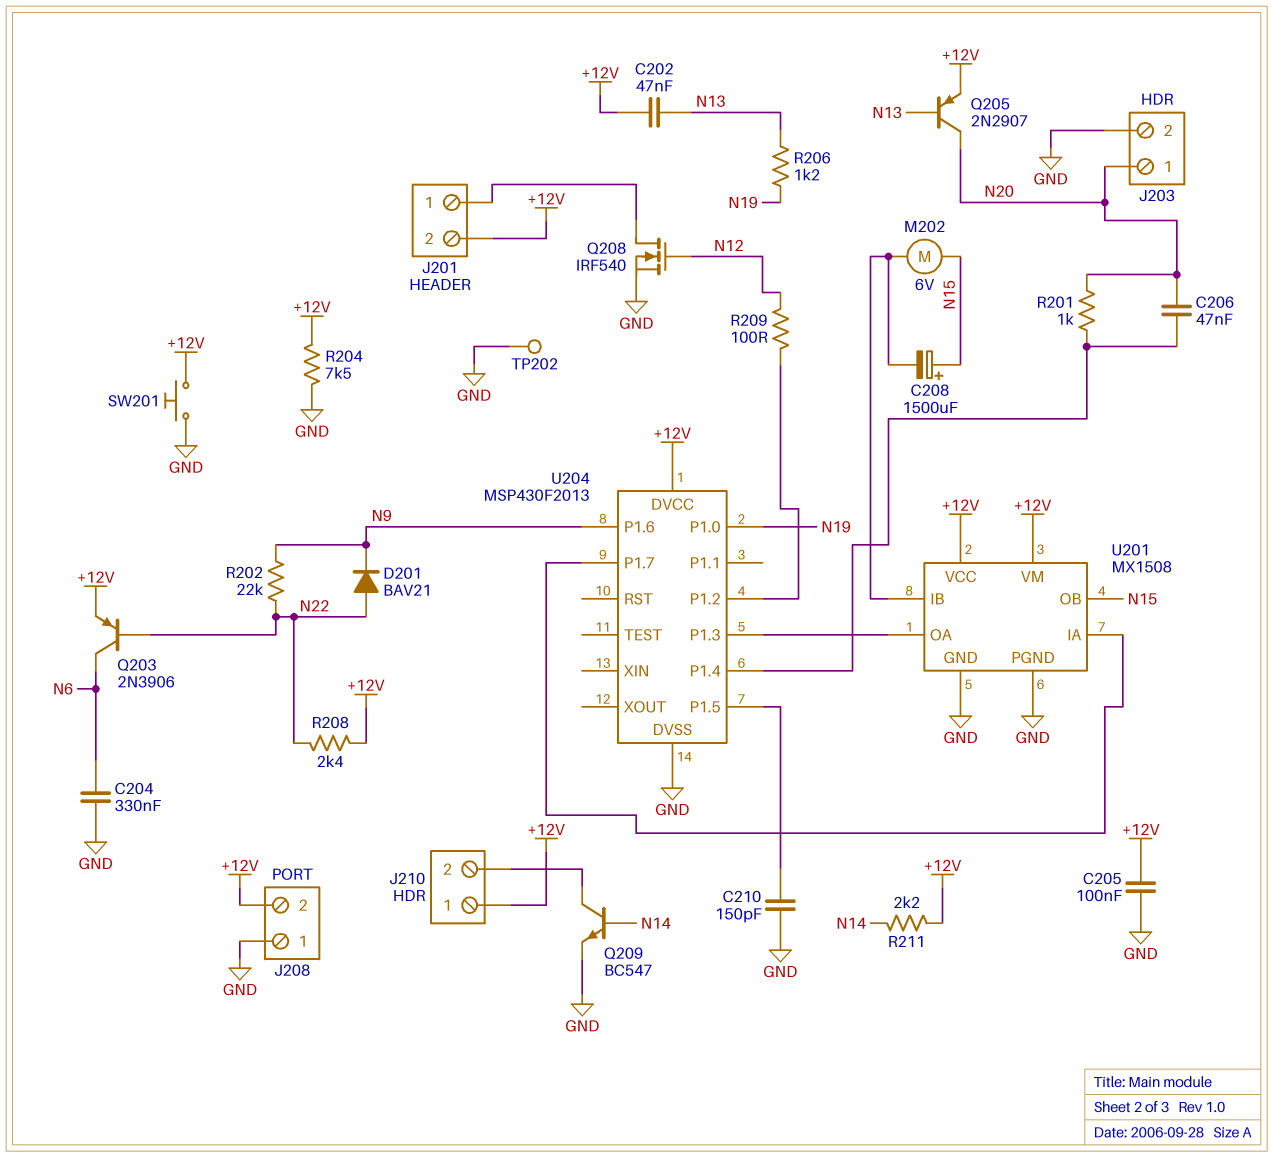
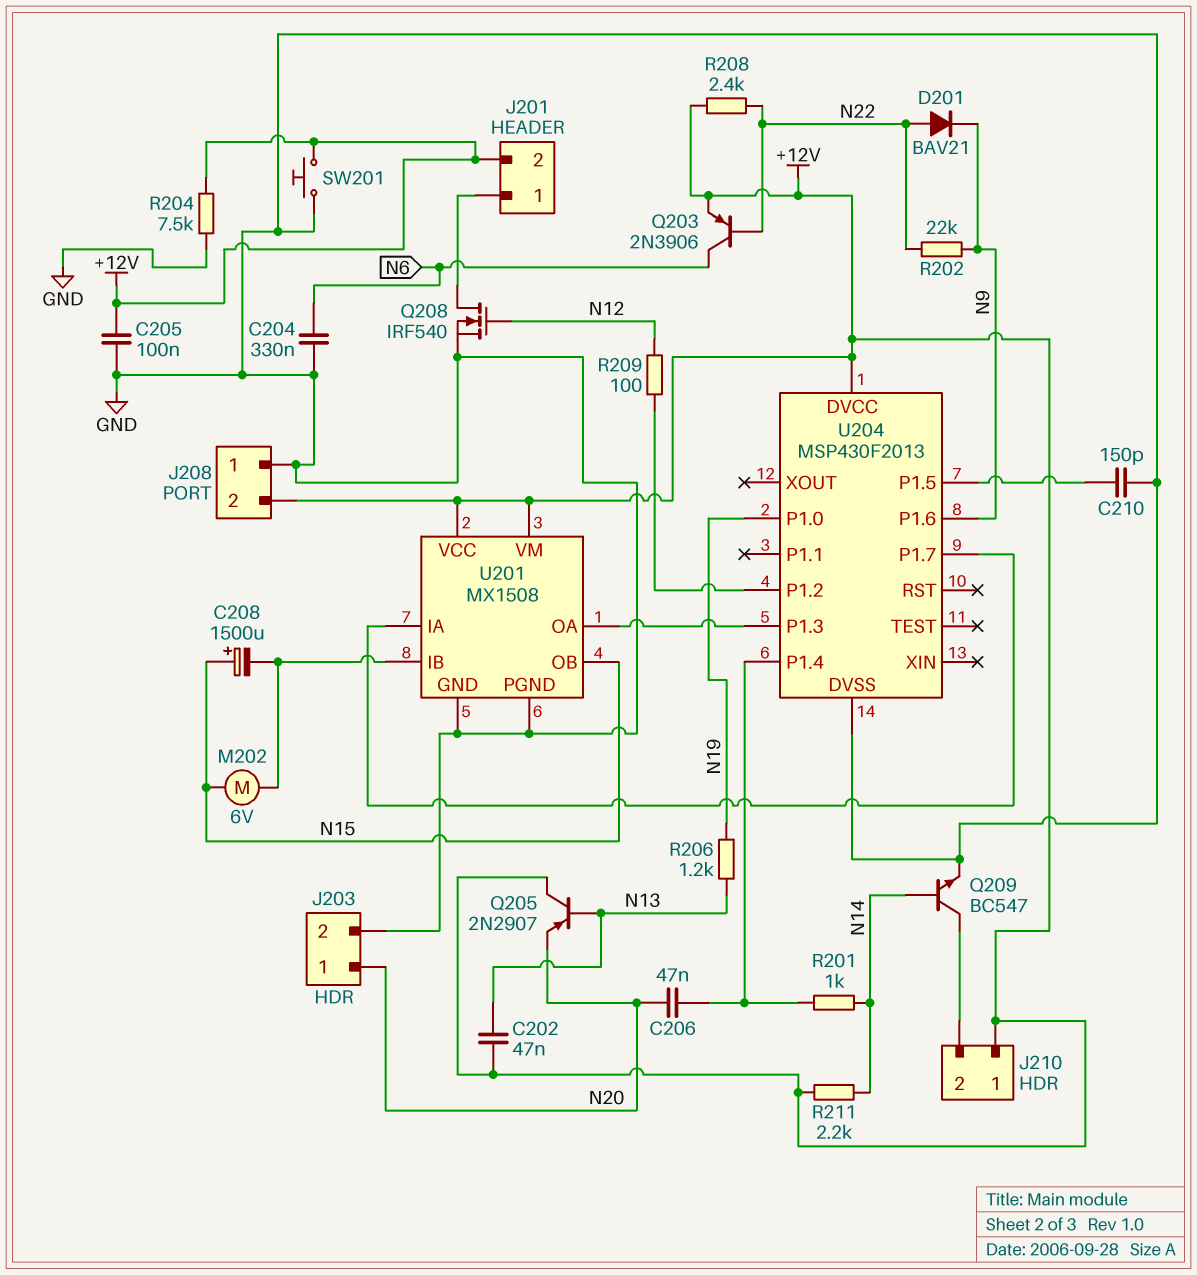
Q205: PNP 2N2907 (B N13, C N20, E +12V) -> PNP 2N2907 (B N13, C +12V, E N20)
R201: 1k (N20, U204/P1.4) -> 1k (N14, U204/P1.4)
TP202: test point (GND) -> none

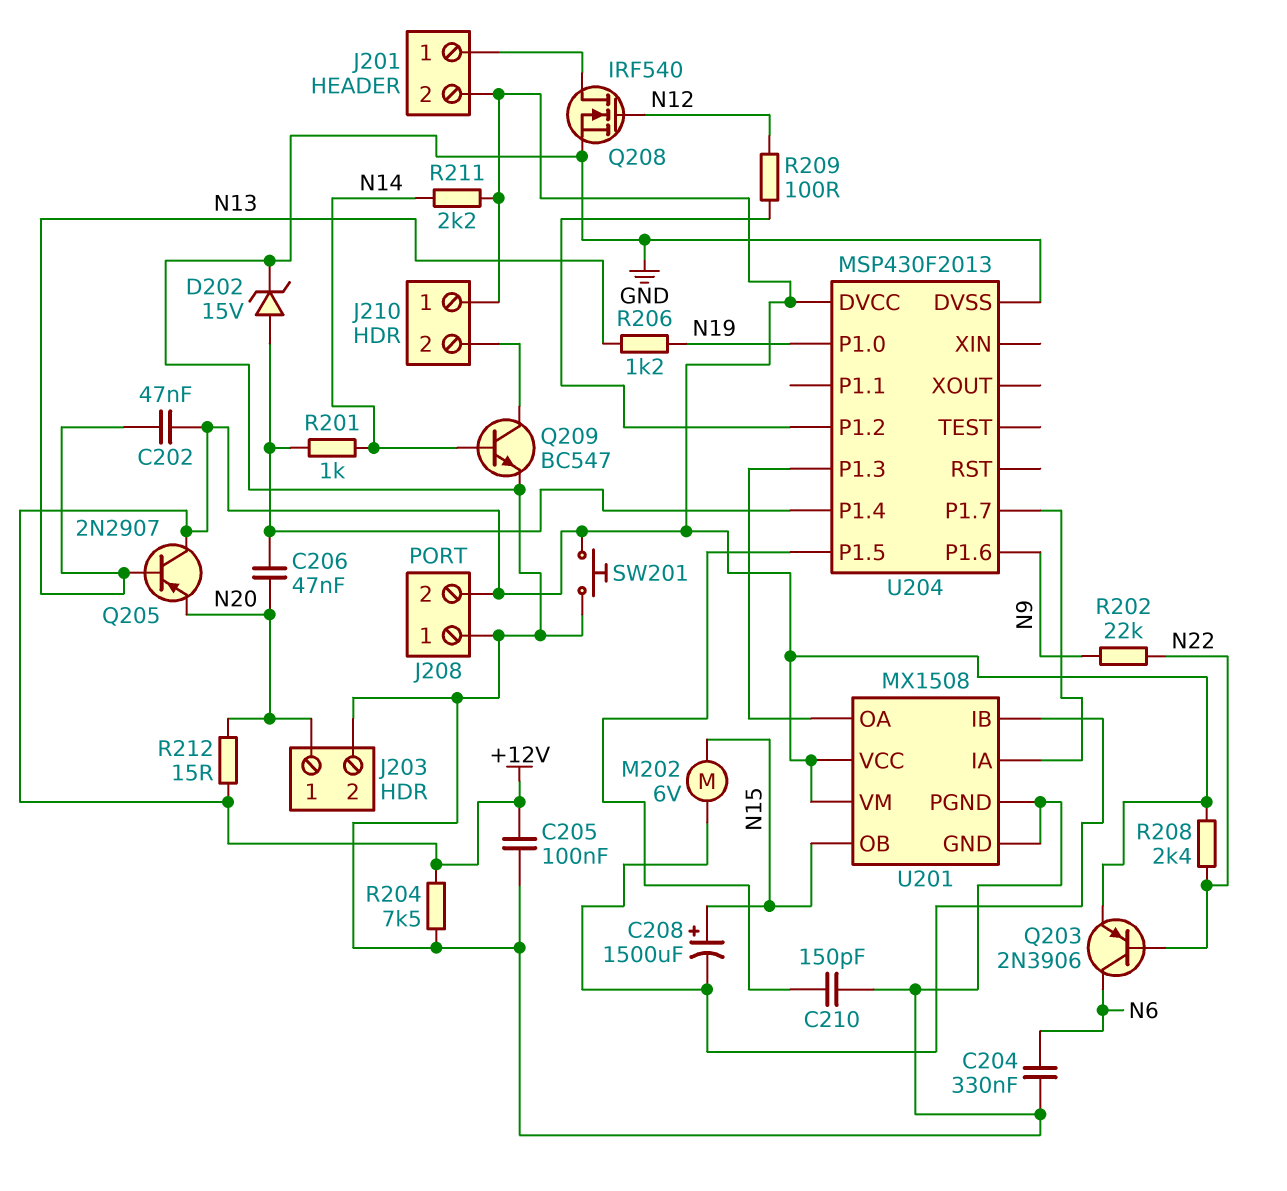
D201: diode BAV21 (A N22, K N9) -> none
D202: none -> zener 15V (A U204/P1.4, K GND)
R212: none -> 15 (+12V, N20)

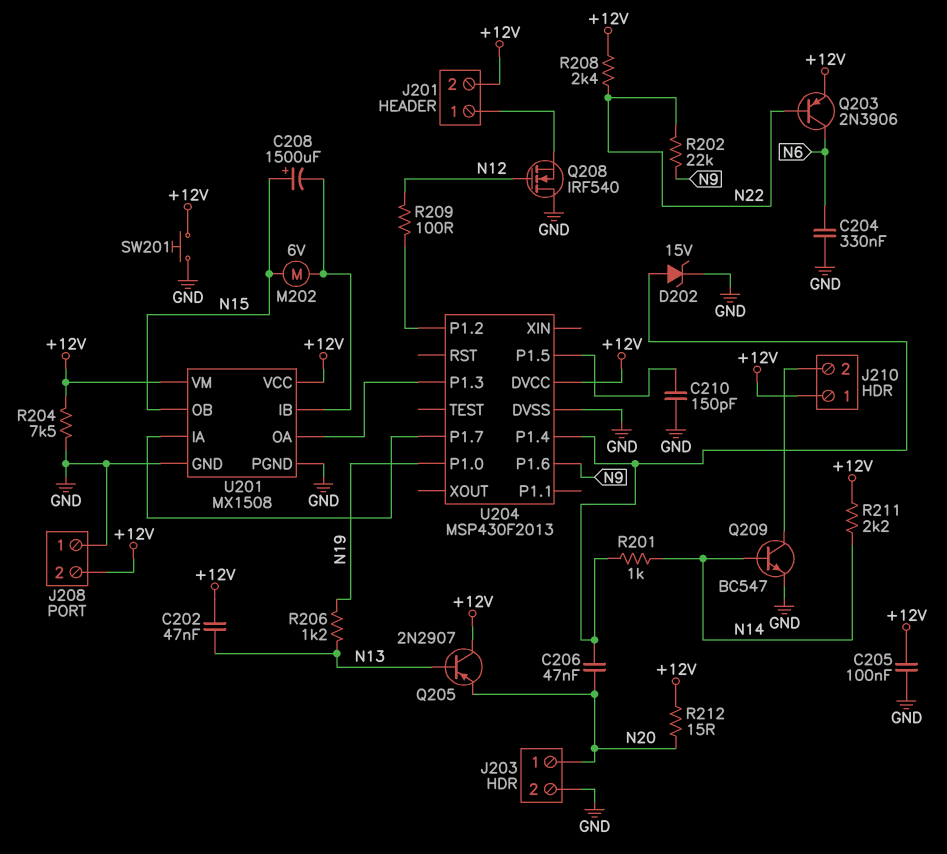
Q208: NMOS IRF540 (G N12, D J201/1, S GND) -> NMOS IRF540 (G N12, D GND, S J201/1)

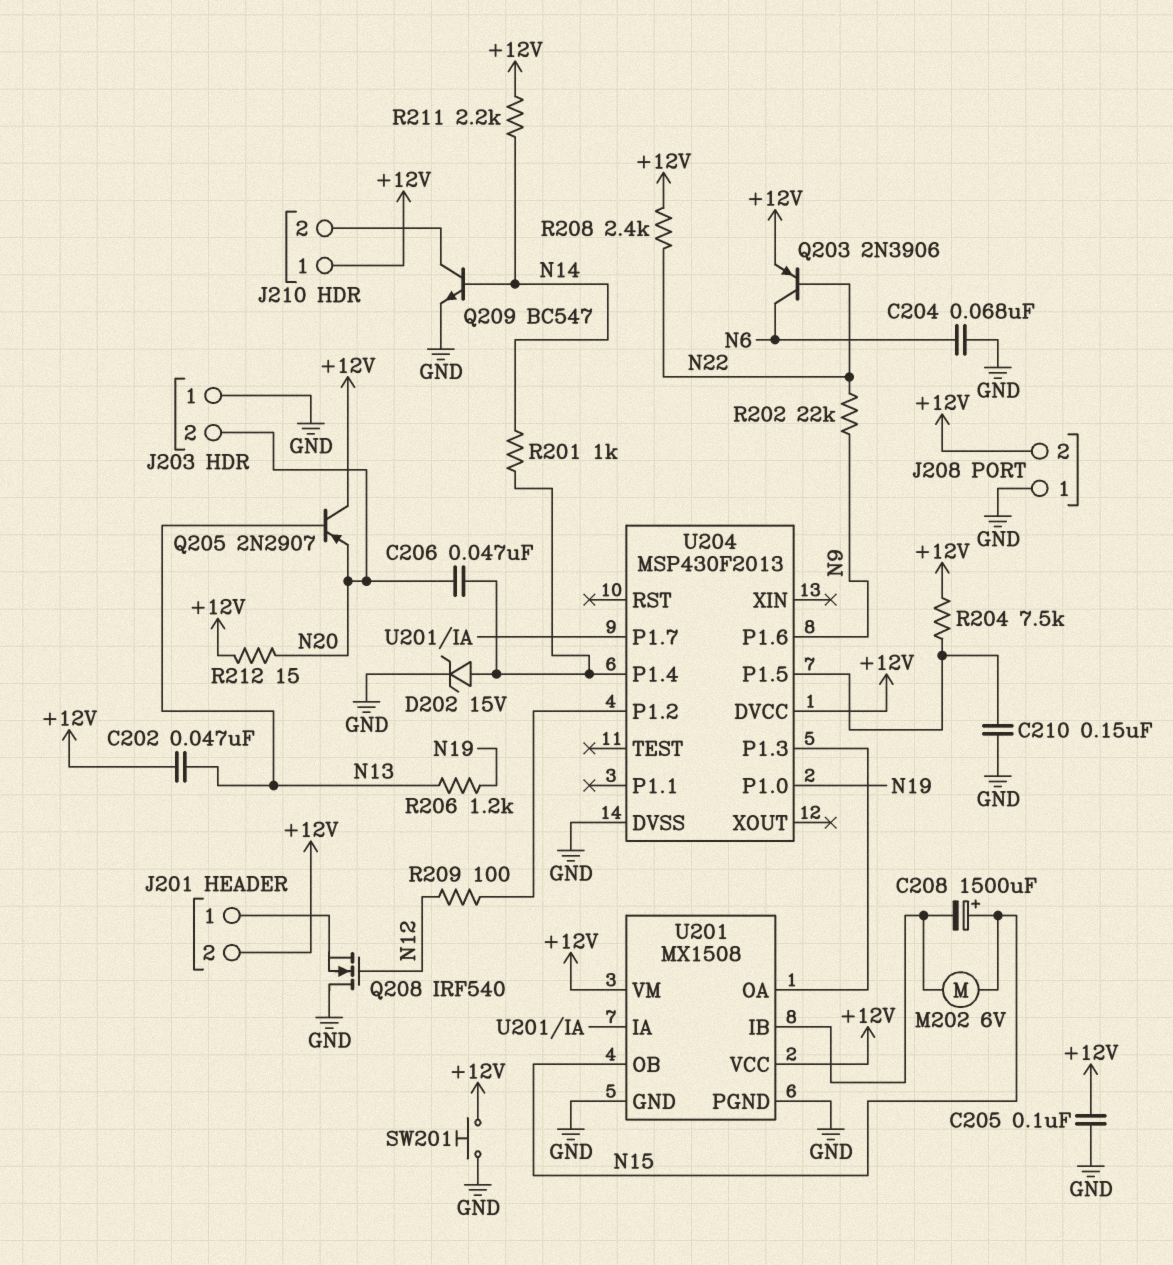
C204: 330nF (GND, N6) -> 68nF (GND, N6)
C210: 150pF (GND, U204/P1.5) -> 150nF (GND, U204/P1.5)
J203 pin 1: N20 -> GND
J203 pin 2: GND -> N20
R204: 7.5k (+12V, GND) -> 7.5k (+12V, U204/P1.5)

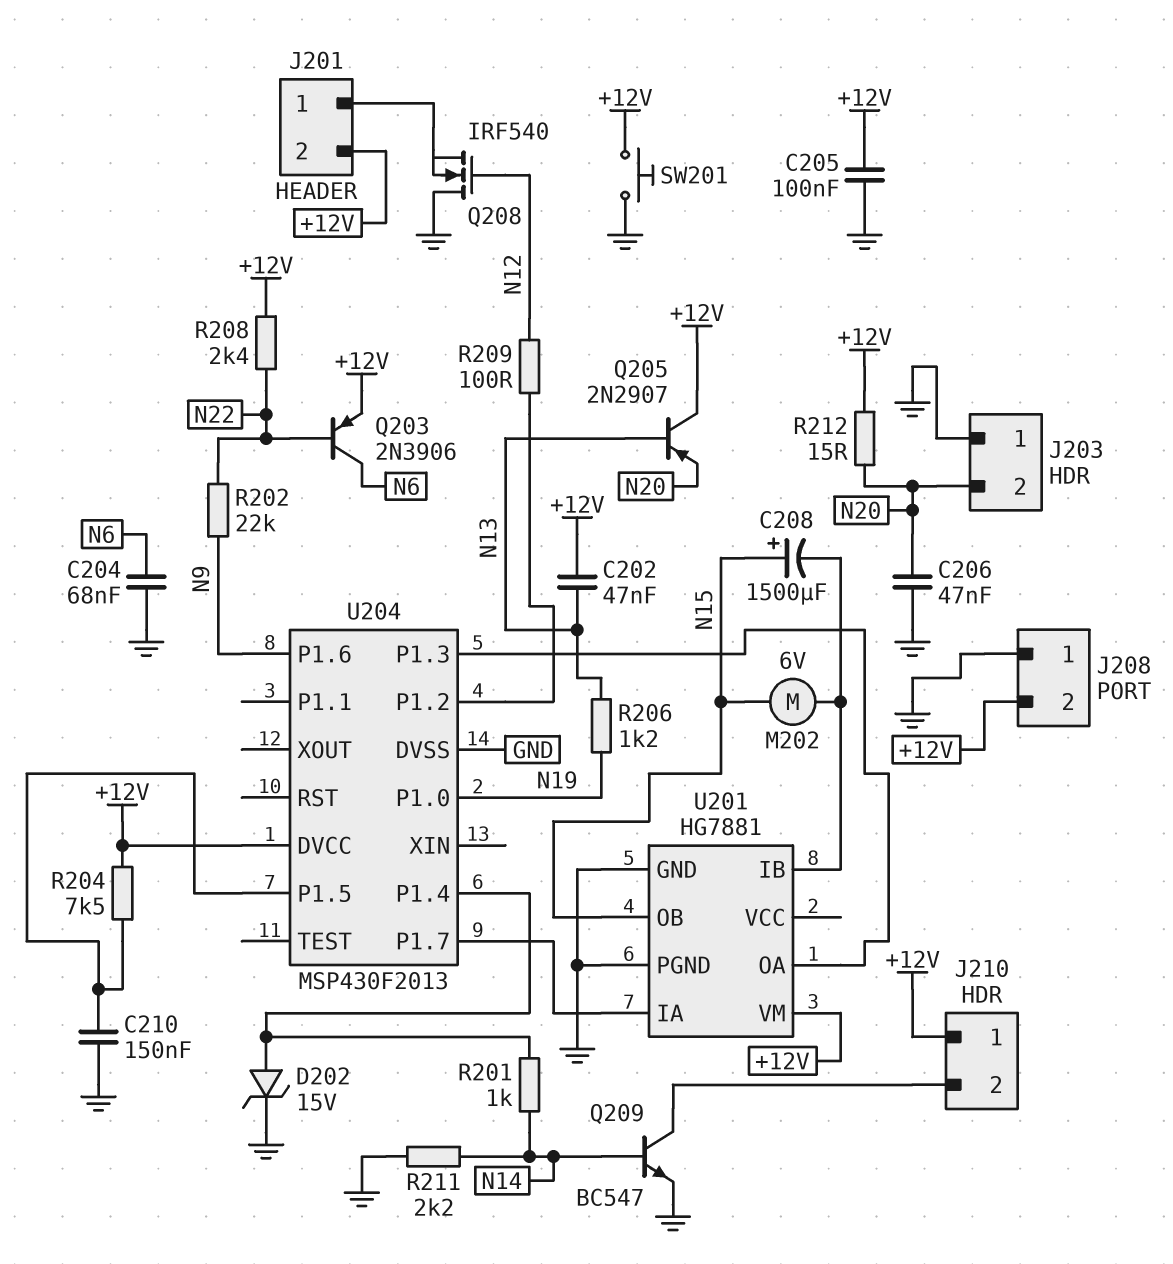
C206: 47nF (N20, U204/P1.4) -> 47nF (GND, N20)
R211: 2.2k (+12V, N14) -> 2.2k (GND, N14)
U201: MX1508 -> HG7881
U201 pin VCC: +12V -> none

